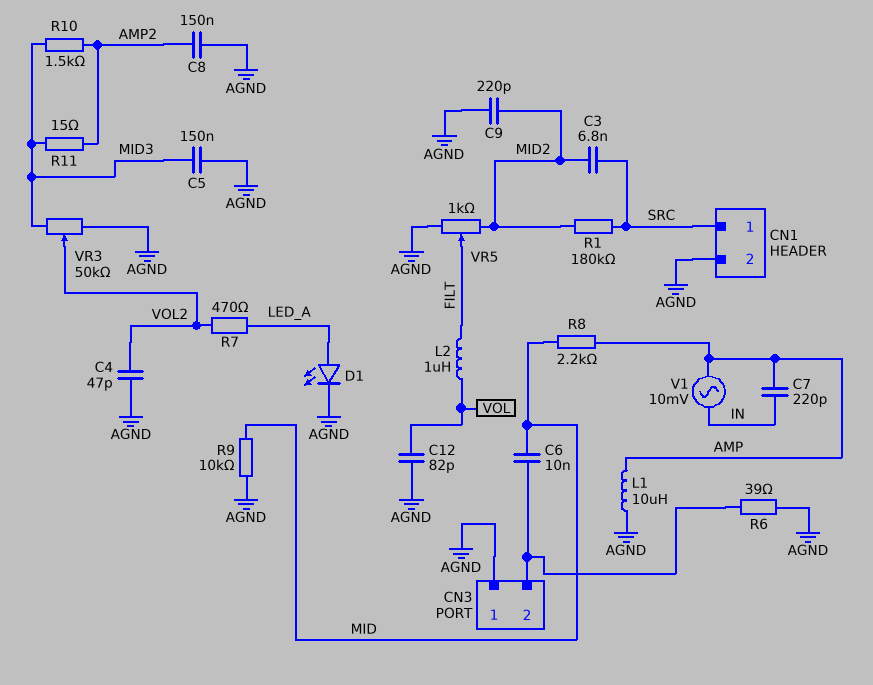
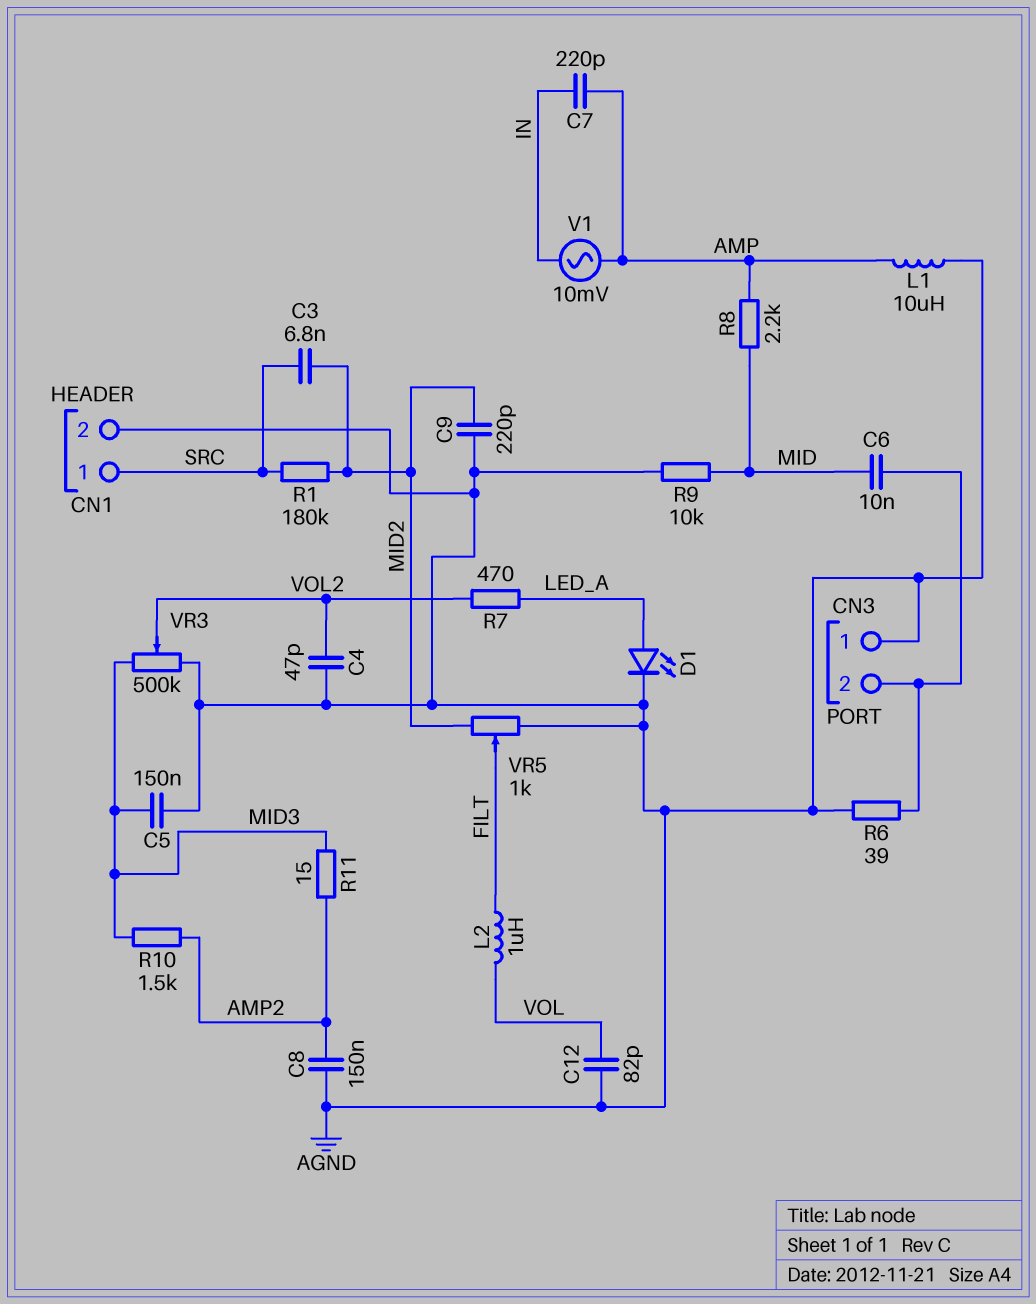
VR3: 50k (AGND, MID3, wiper VOL2) -> 500k (AGND, MID3, wiper VOL2)

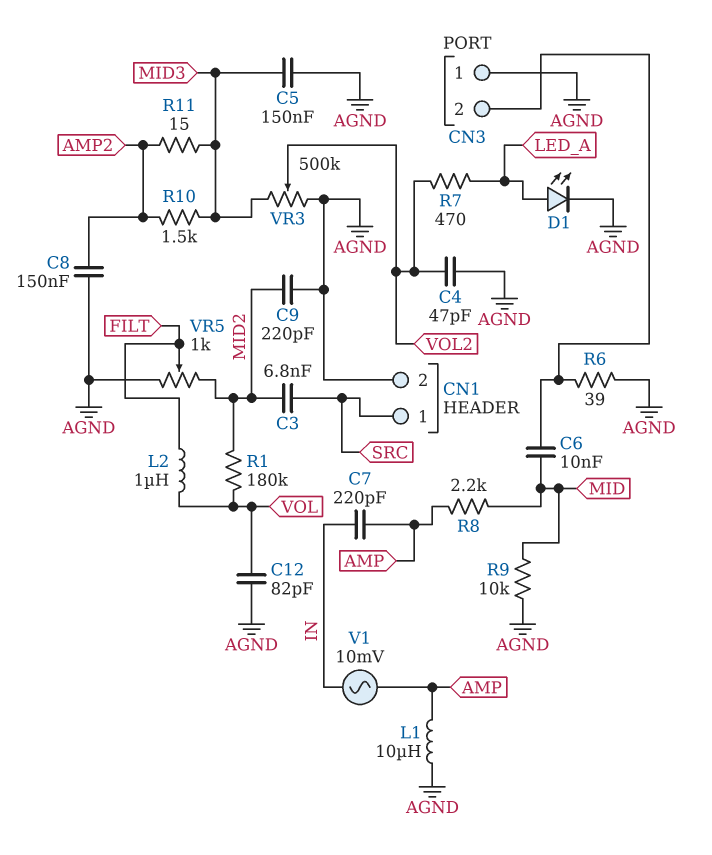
R1: 180k (MID2, SRC) -> 180k (MID2, VOL)

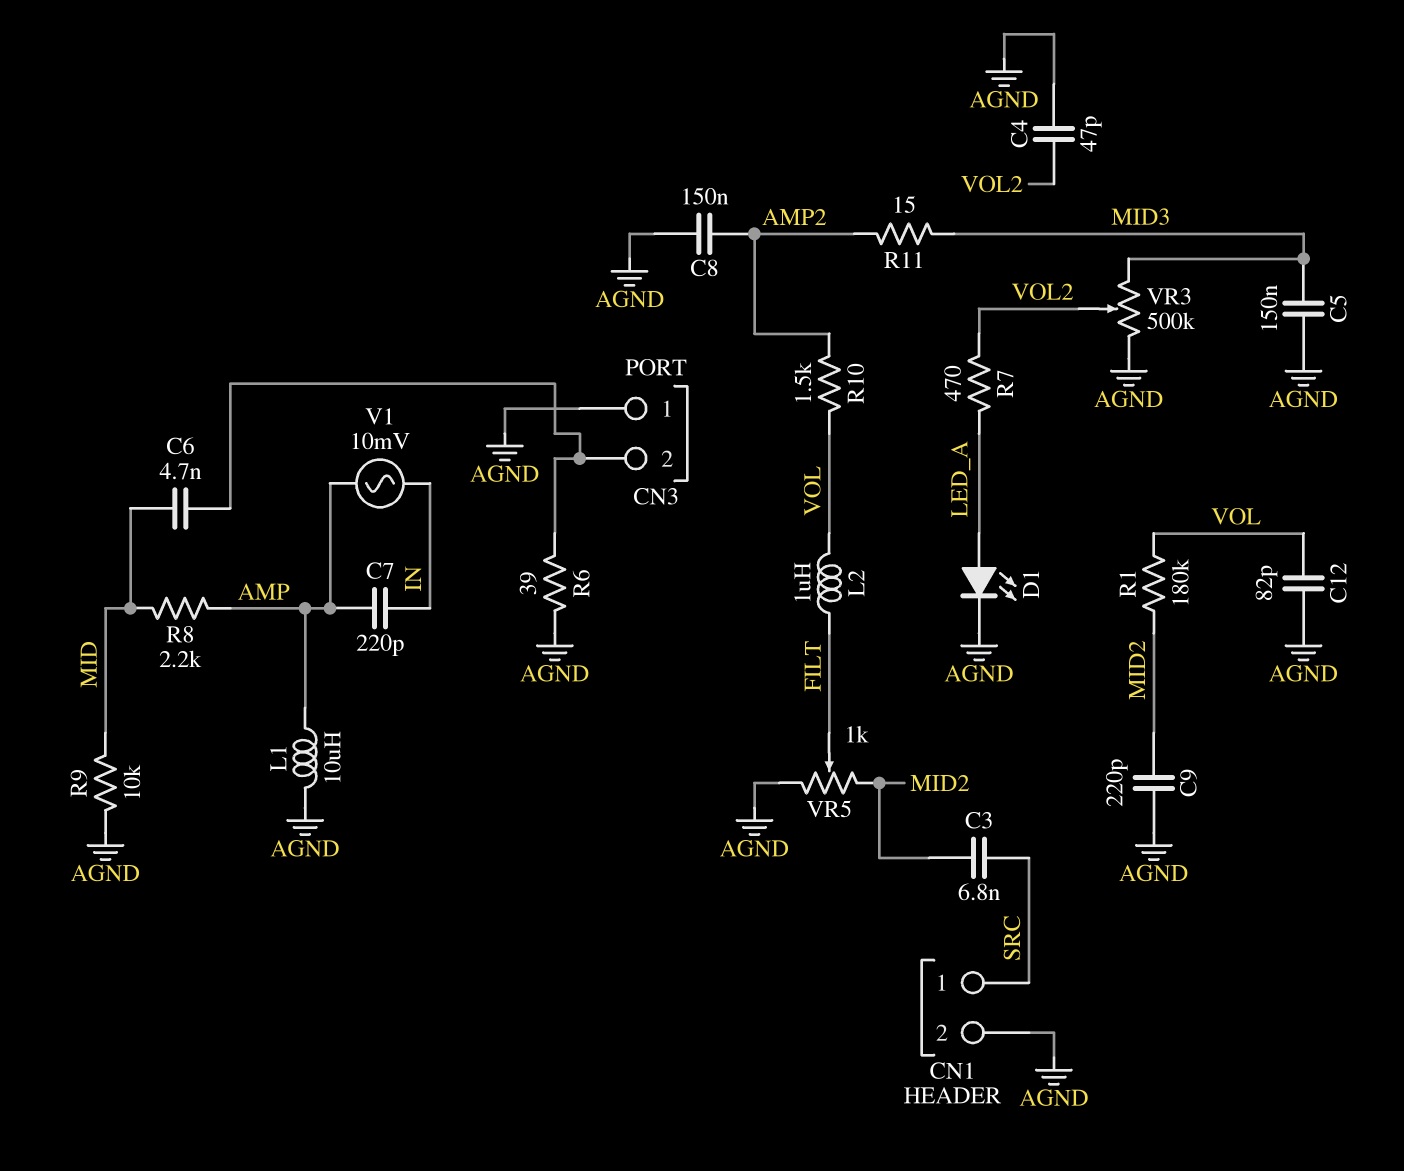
C6: 10nF (CN3/2, MID) -> 4.7nF (CN3/2, MID)
R10: 1.5k (AMP2, MID3) -> 1.5k (AMP2, VOL)

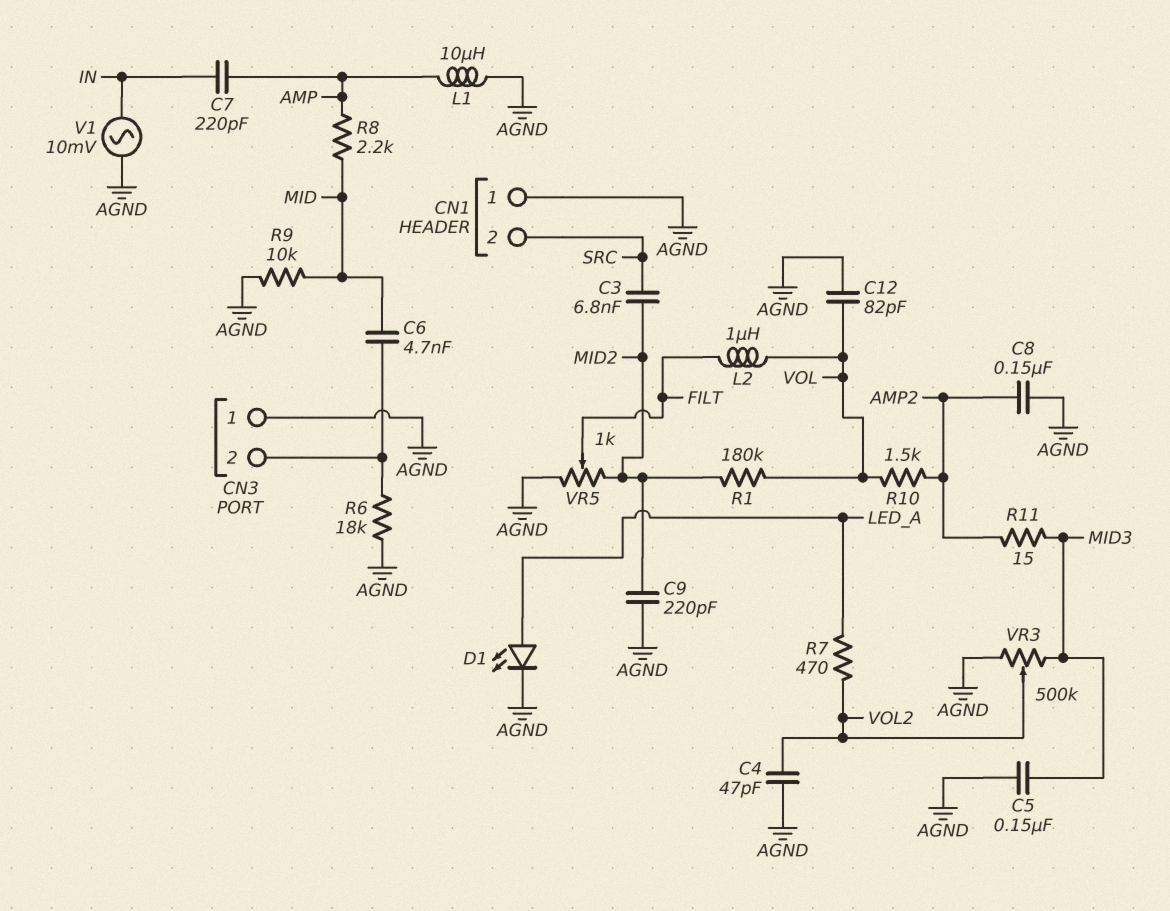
CN1 pin 1: SRC -> AGND
CN1 pin 2: AGND -> SRC
R6: 39 (AGND, CN3/2) -> 18k (AGND, CN3/2)
V1: AC 10mV (AMP, IN) -> AC 10mV (AGND, IN)

